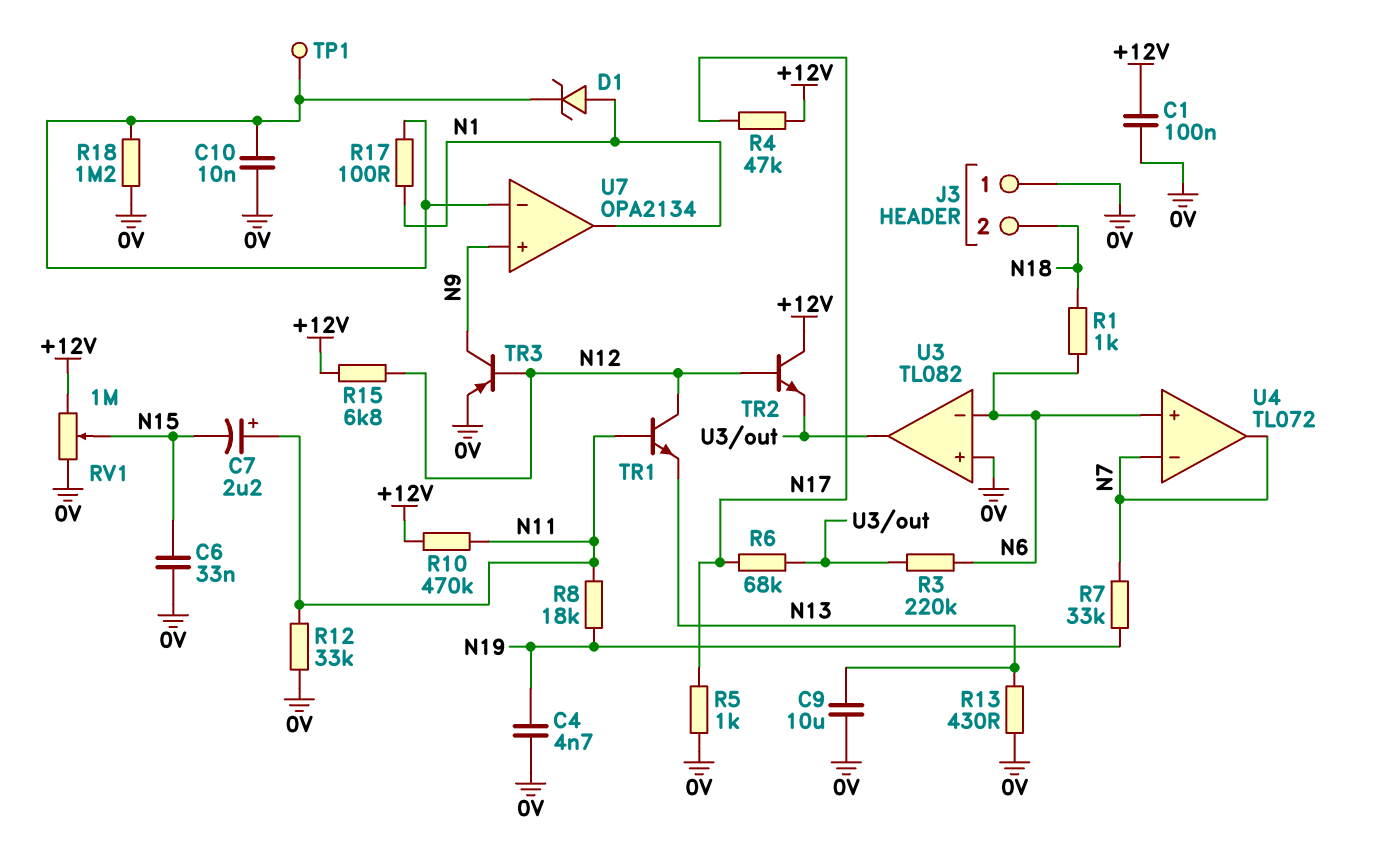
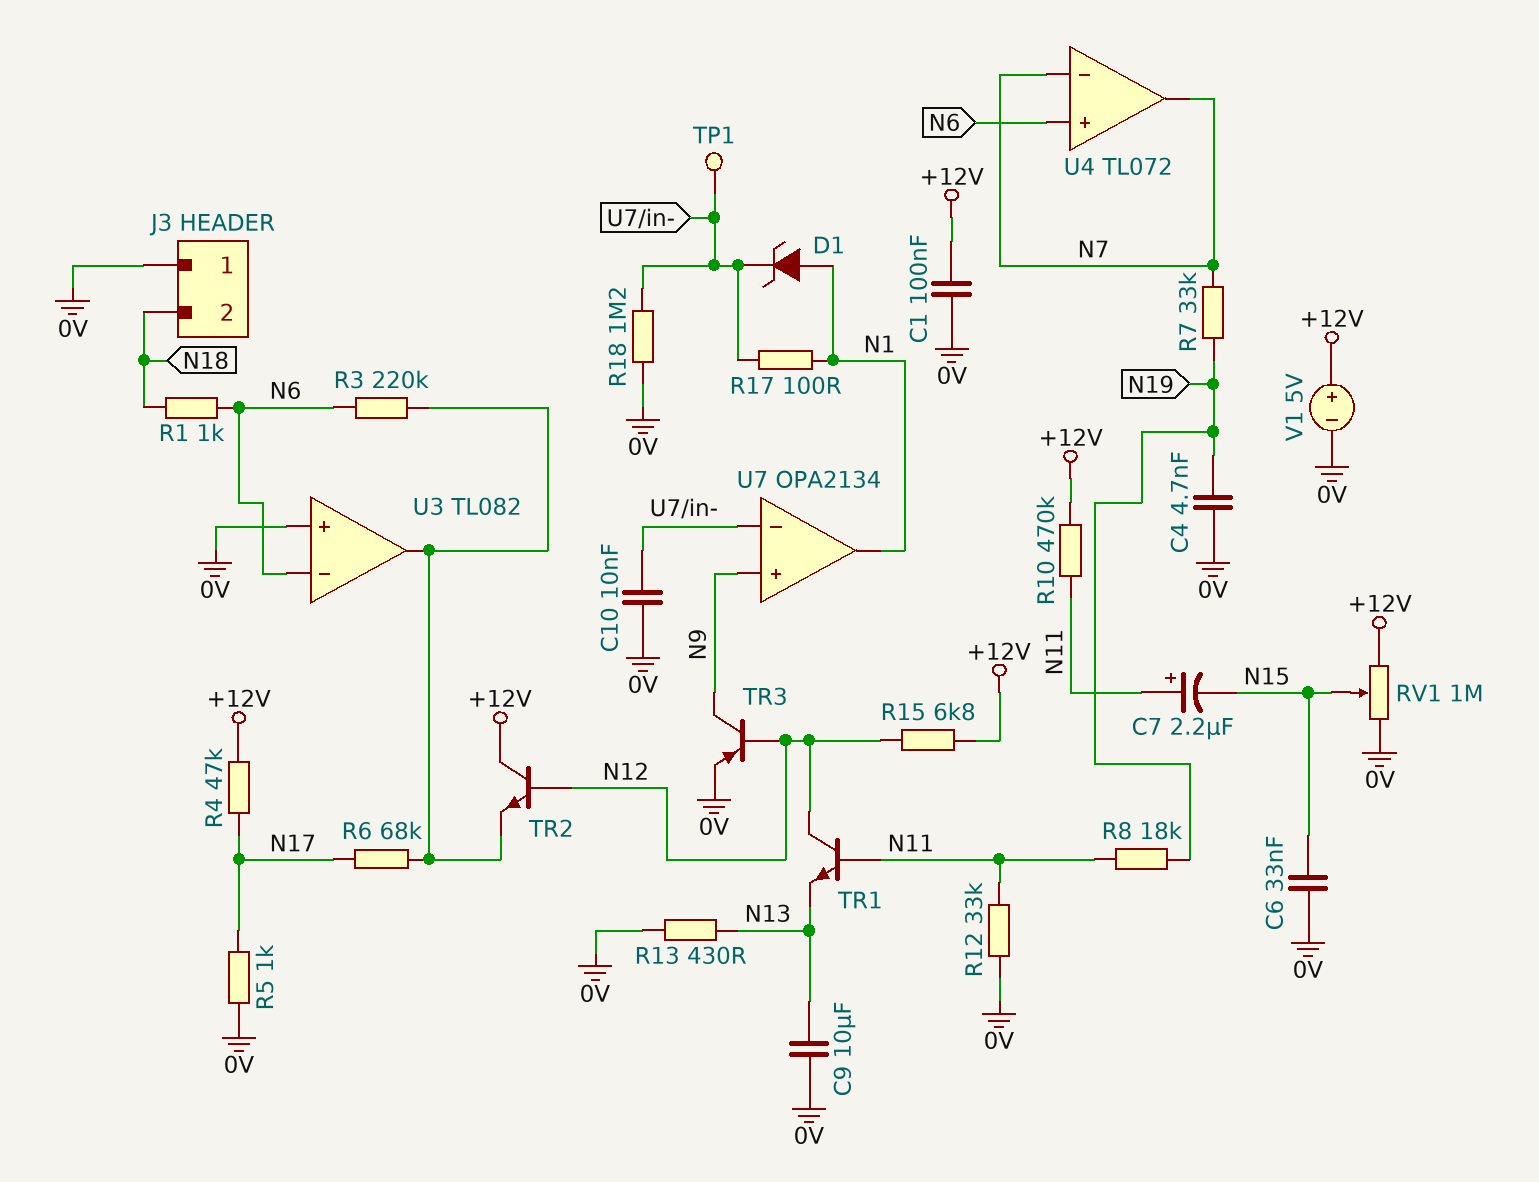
V1: none -> 5V (plus +12V, minus 0V)

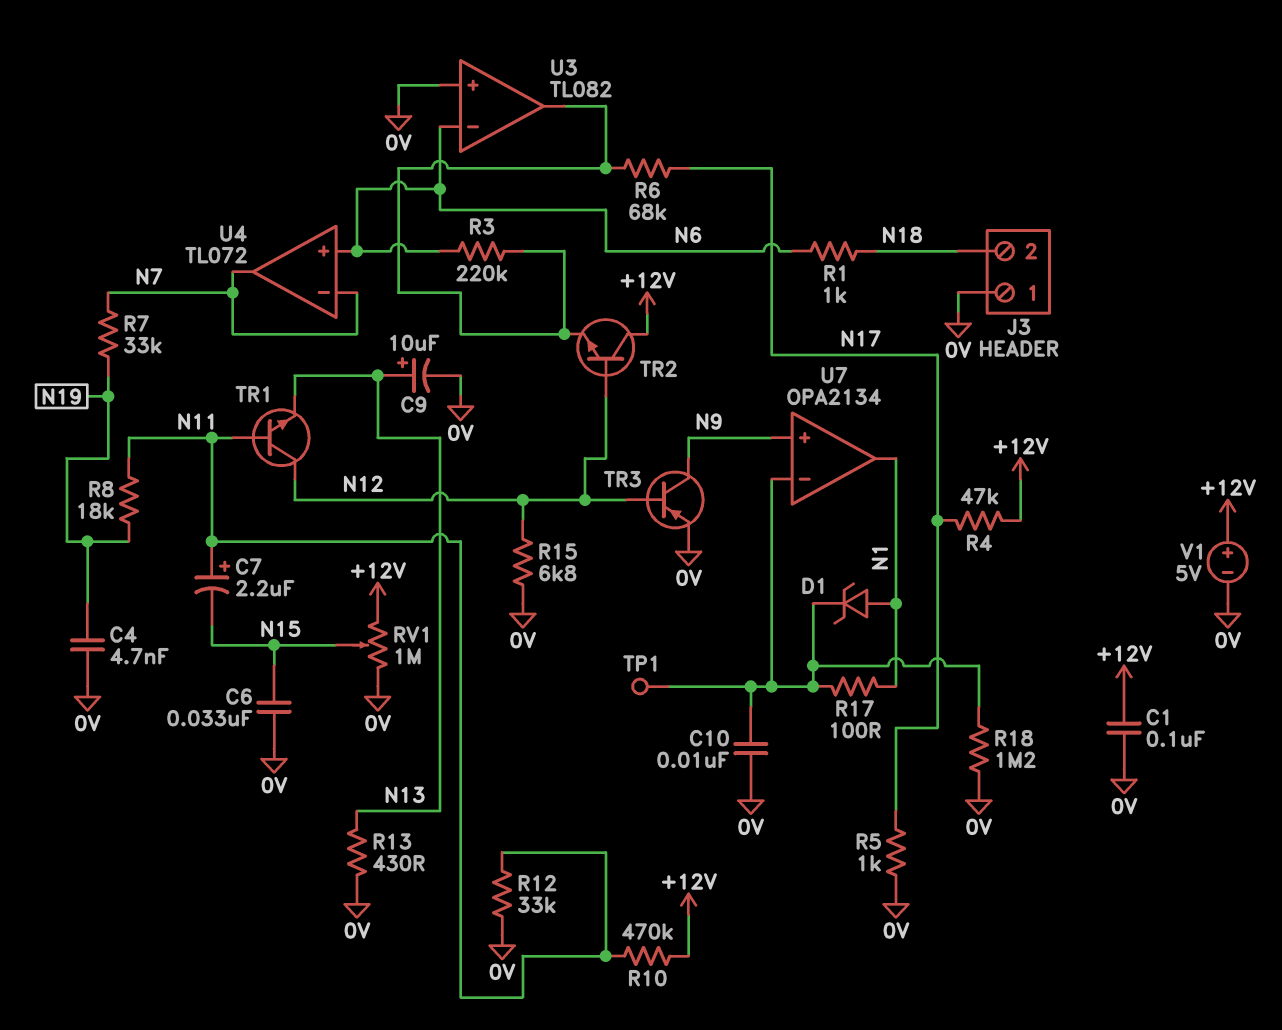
C9: 10uF (0V, N13) -> 10uF (plus N13, minus 0V)
R15: 6.8k (+12V, N12) -> 6.8k (0V, N12)

